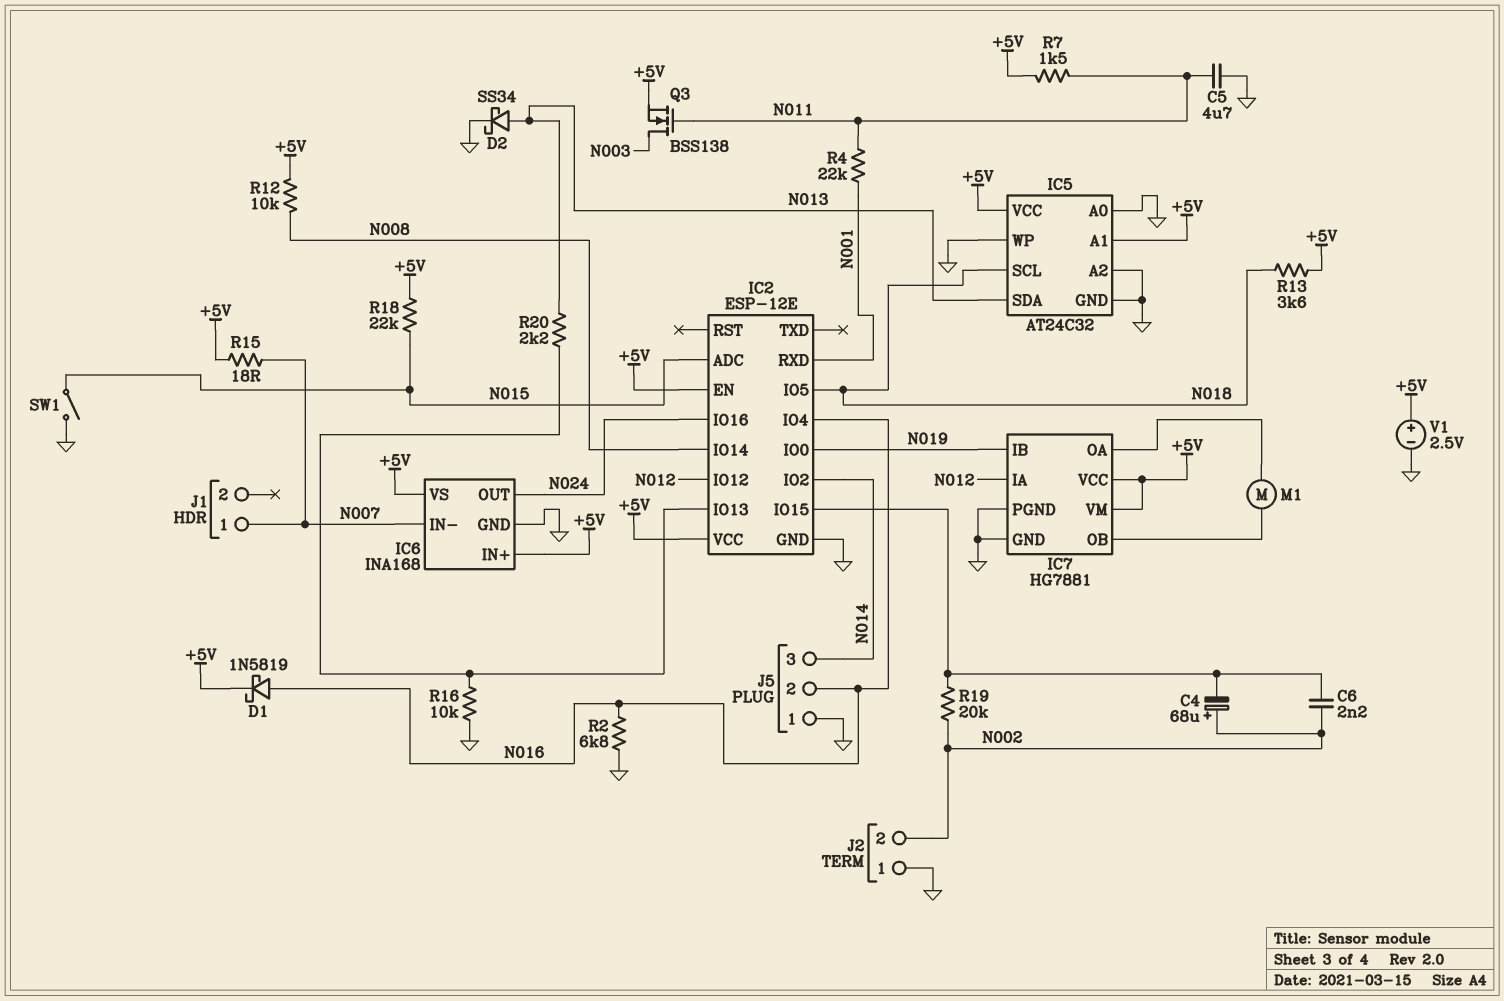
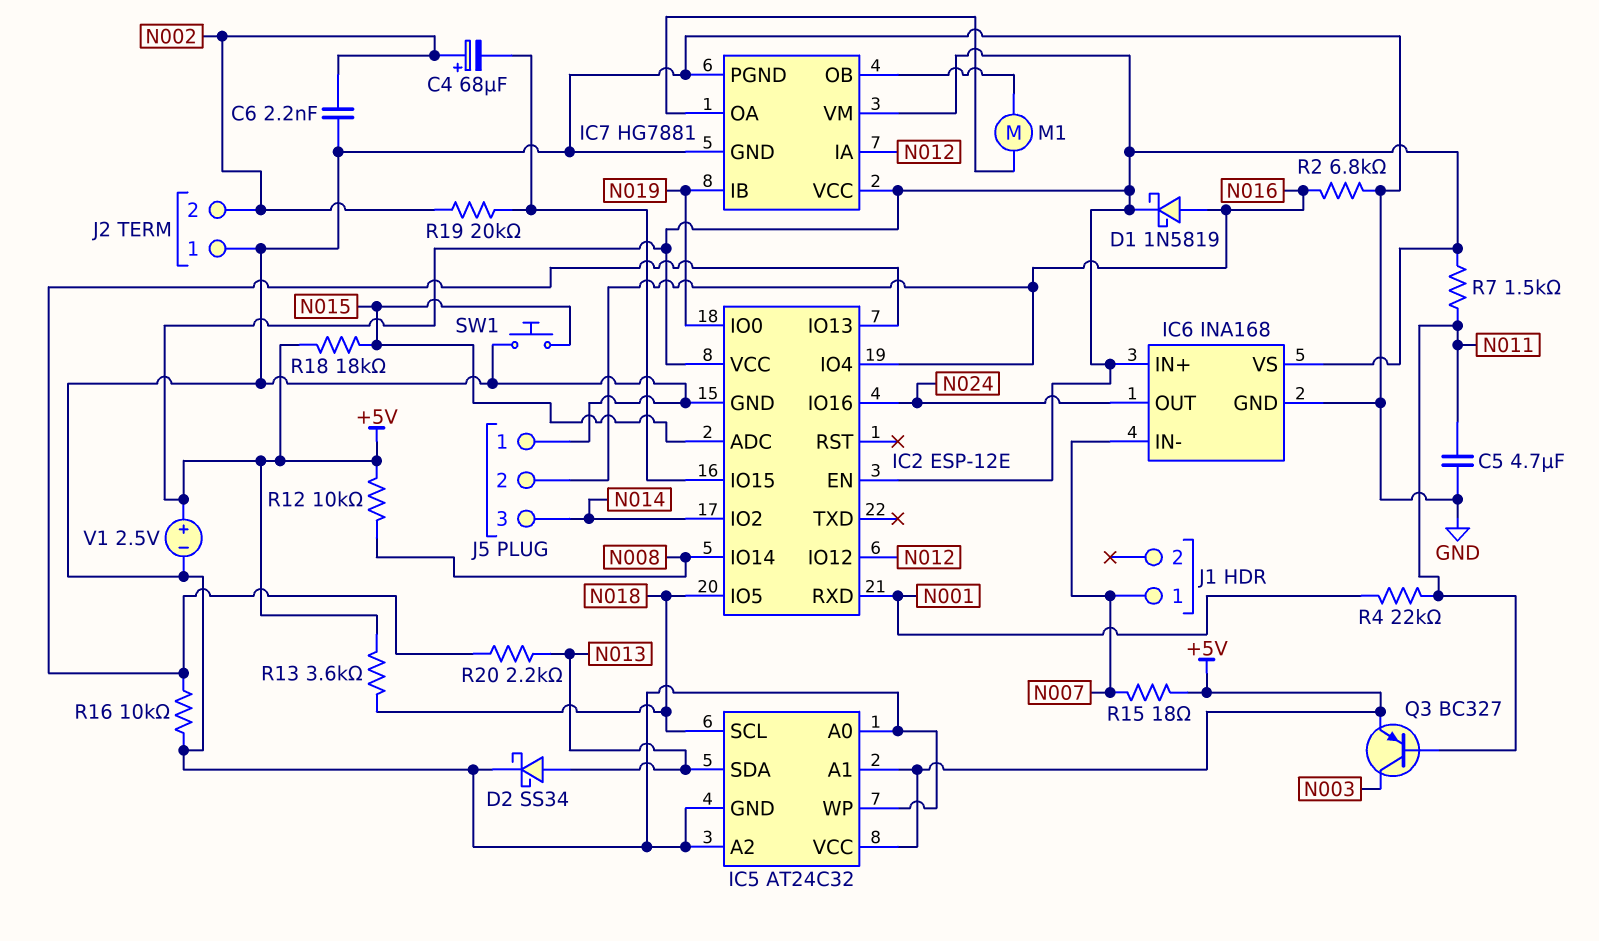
C6: 2.2nF (IC2/IO15, N002) -> 2.2nF (GND, N002)
Q3: NMOS BSS138 (G N011, D N003, S +5V) -> PNP BC327 (B N011, C N003, E +5V)
R18: 22k (+5V, N015) -> 18k (+5V, N015)
SW1: switch (GND, N015) -> button (GND, N015)

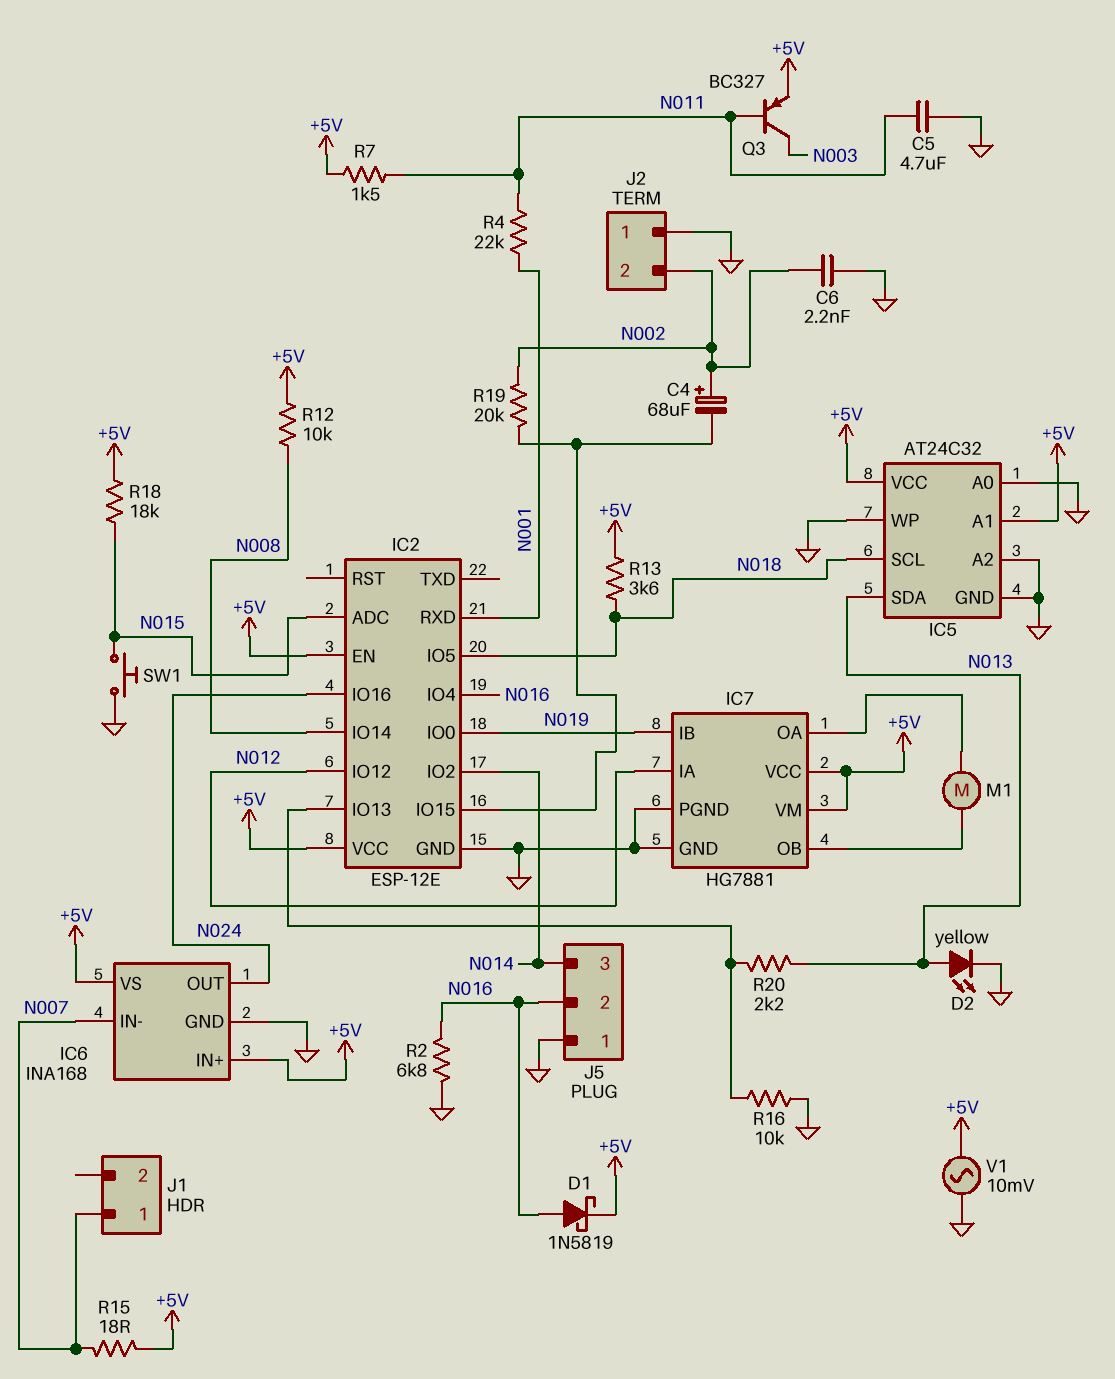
D2: schottky SS34 (A N013, K GND) -> LED yellow (A N013, K GND)
V1: 2.5V (plus +5V, minus GND) -> AC 10mV (+5V, GND)

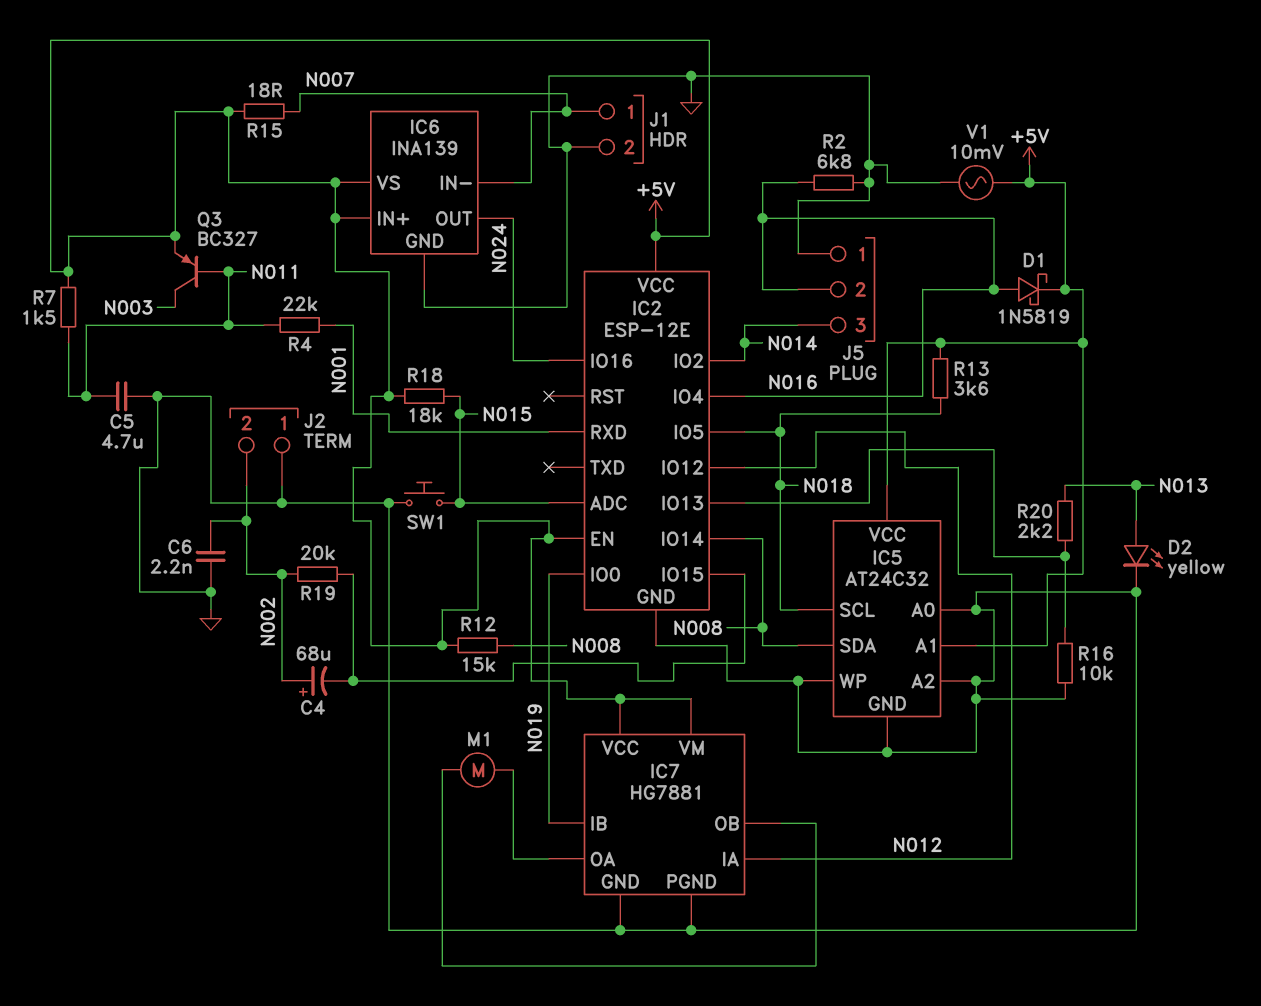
IC5 pin SDA: N013 -> N008
IC6: INA168 -> INA139
J1 pin 2: none -> GND
R12: 10k (+5V, N008) -> 15k (+5V, N008)

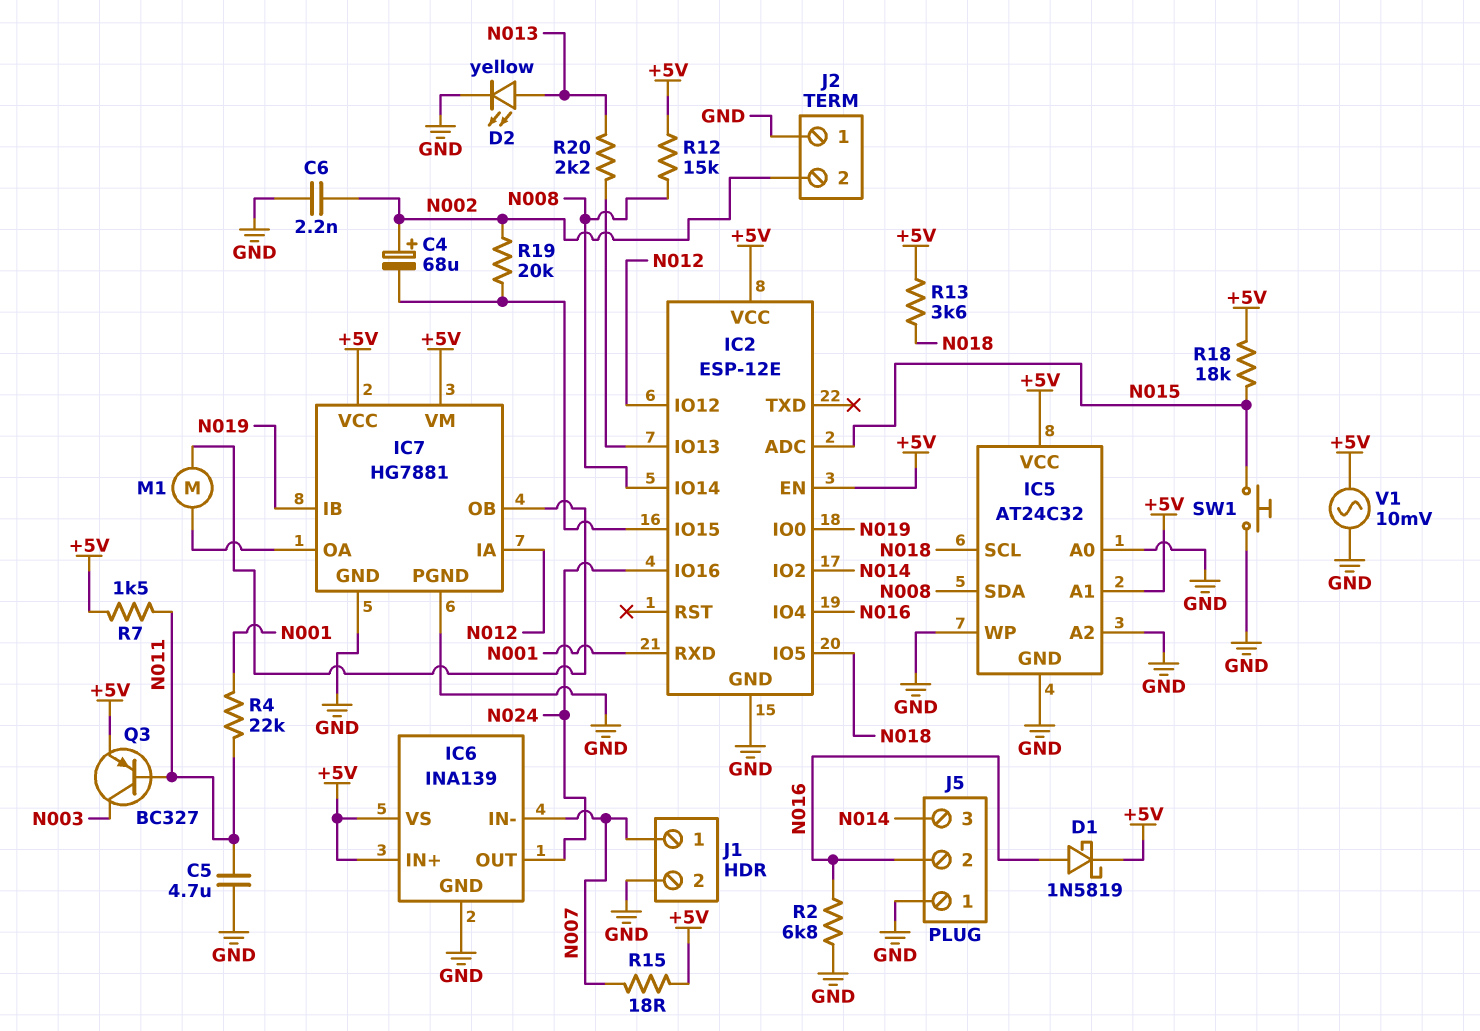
R16: 10k (GND, IC2/IO13) -> none

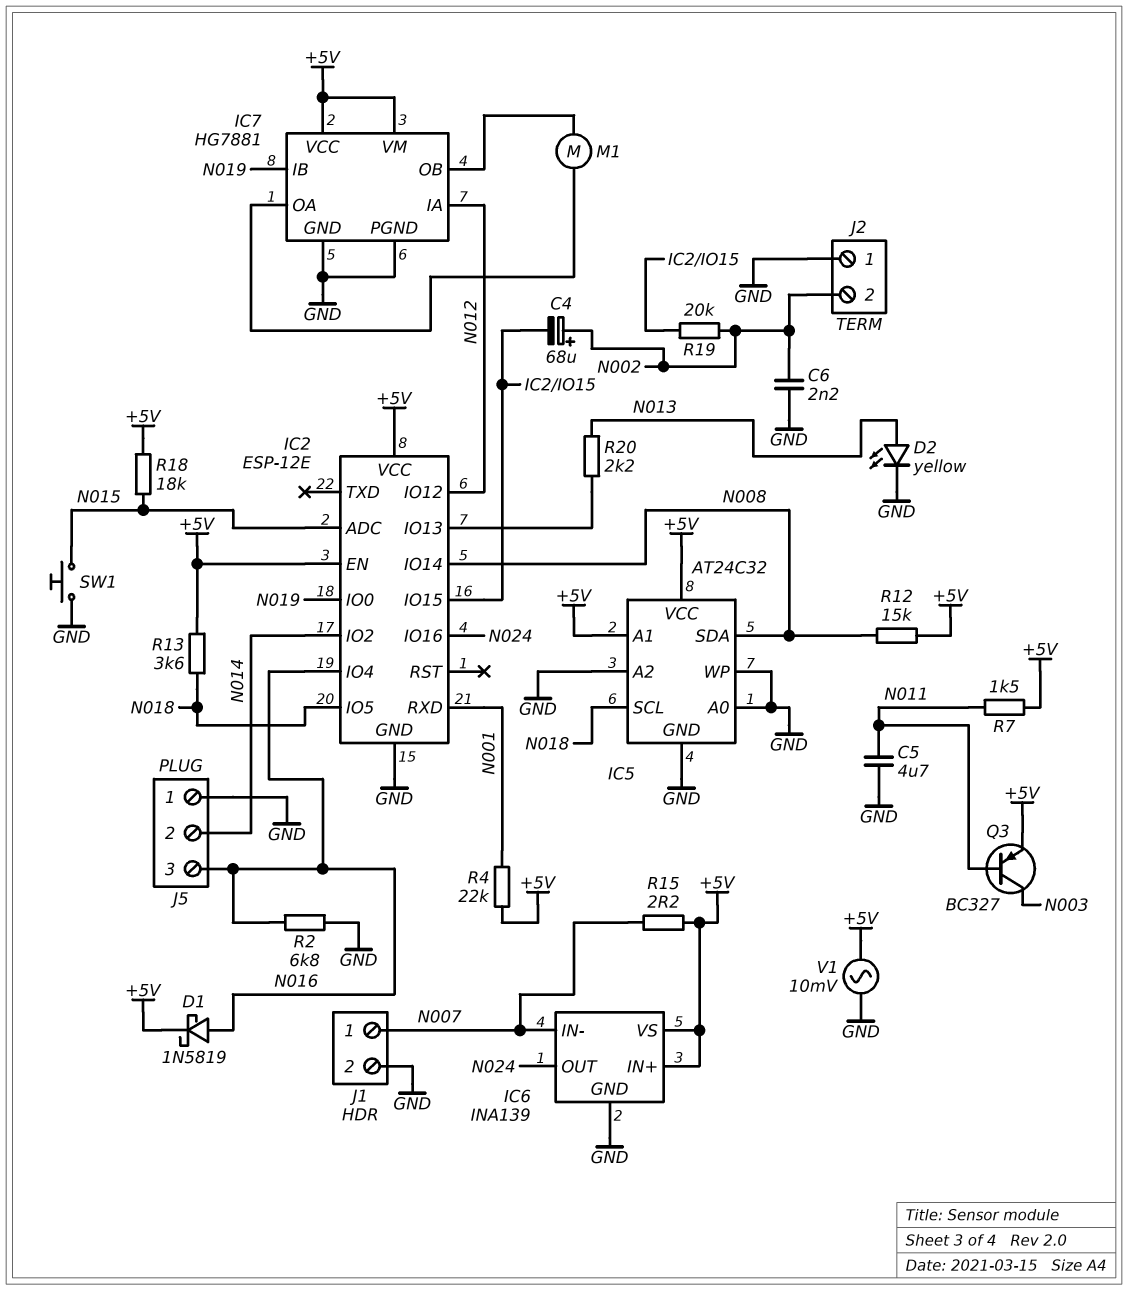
J5 pin 2: N016 -> N014
J5 pin 3: N014 -> N016
R4: 22k (N001, N011) -> 22k (+5V, N001)
R15: 18 (+5V, N007) -> 2.2 (+5V, N007)

